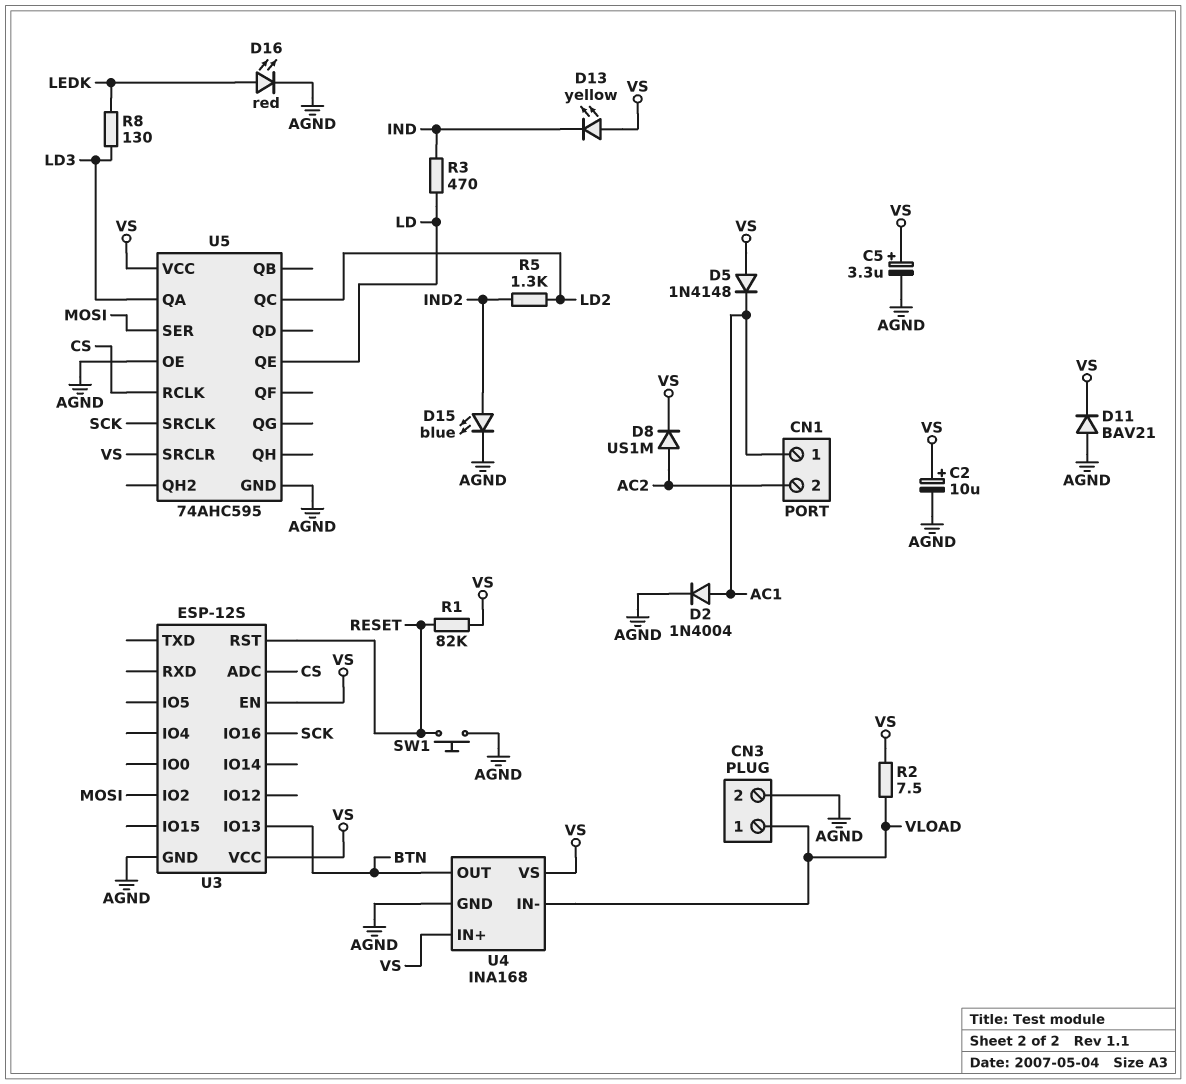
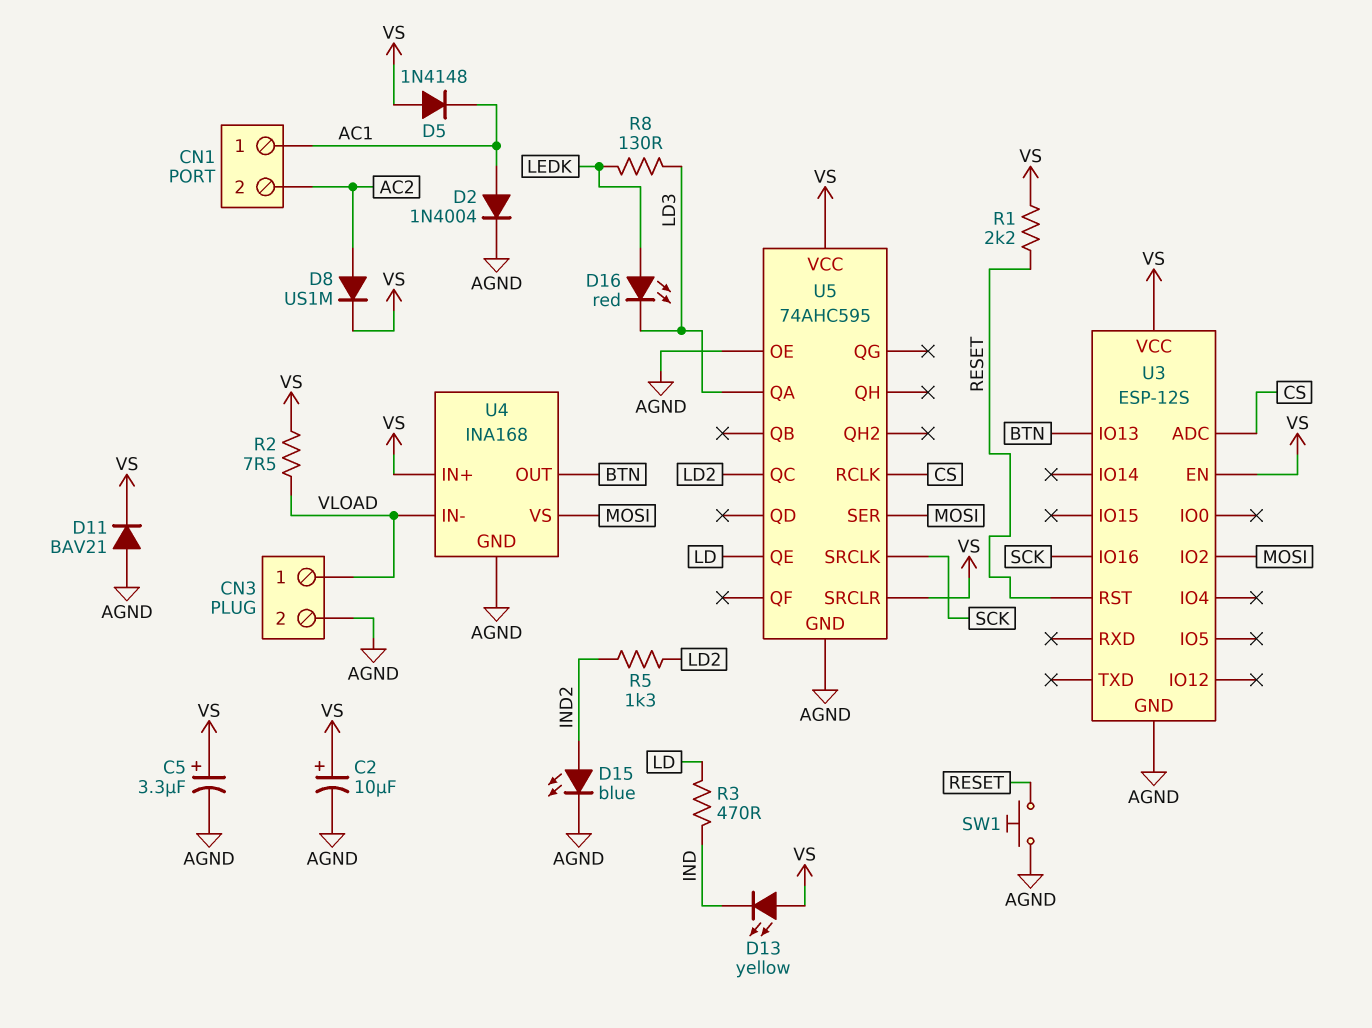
D16: LED red (A LEDK, K AGND) -> LED red (A LEDK, K LD3)
R1: 82k (RESET, VS) -> 2.2k (RESET, VS)
U4 pin VS: VS -> MOSI

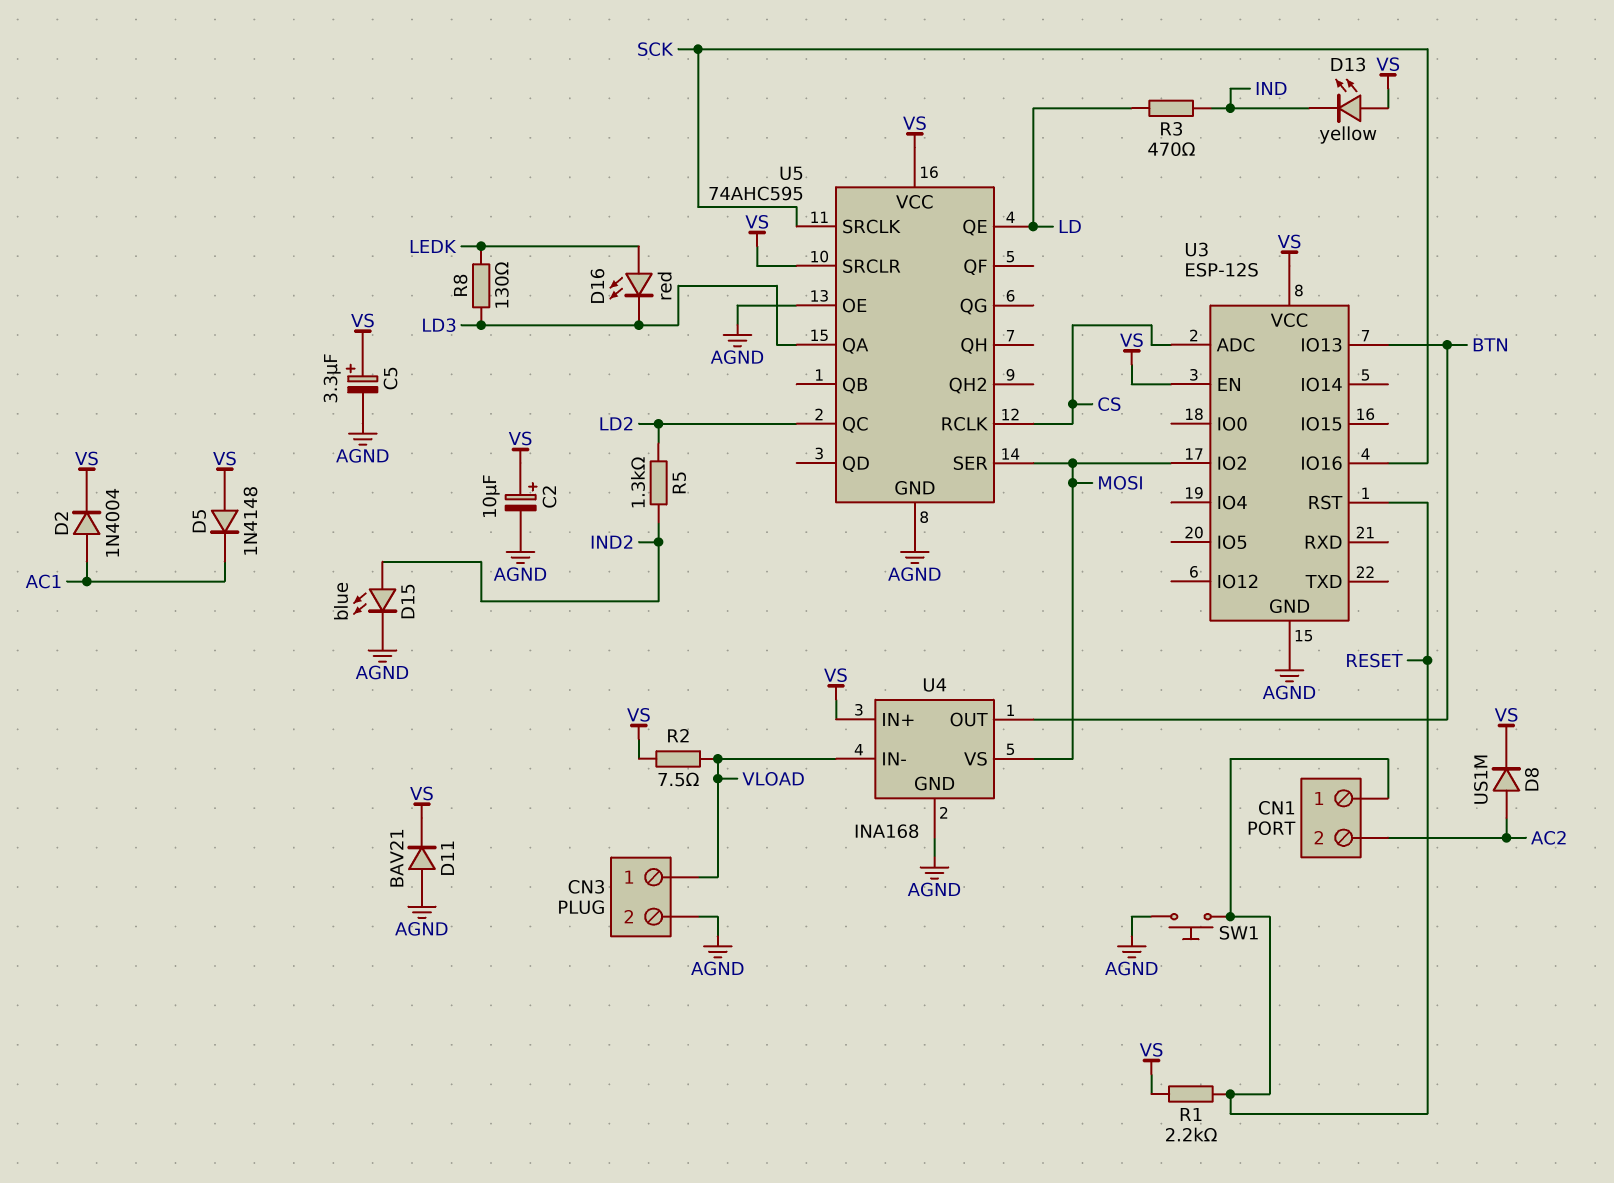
CN1 pin 1: AC1 -> RESET
D2: diode 1N4004 (A AC1, K AGND) -> diode 1N4004 (A AC1, K VS)

